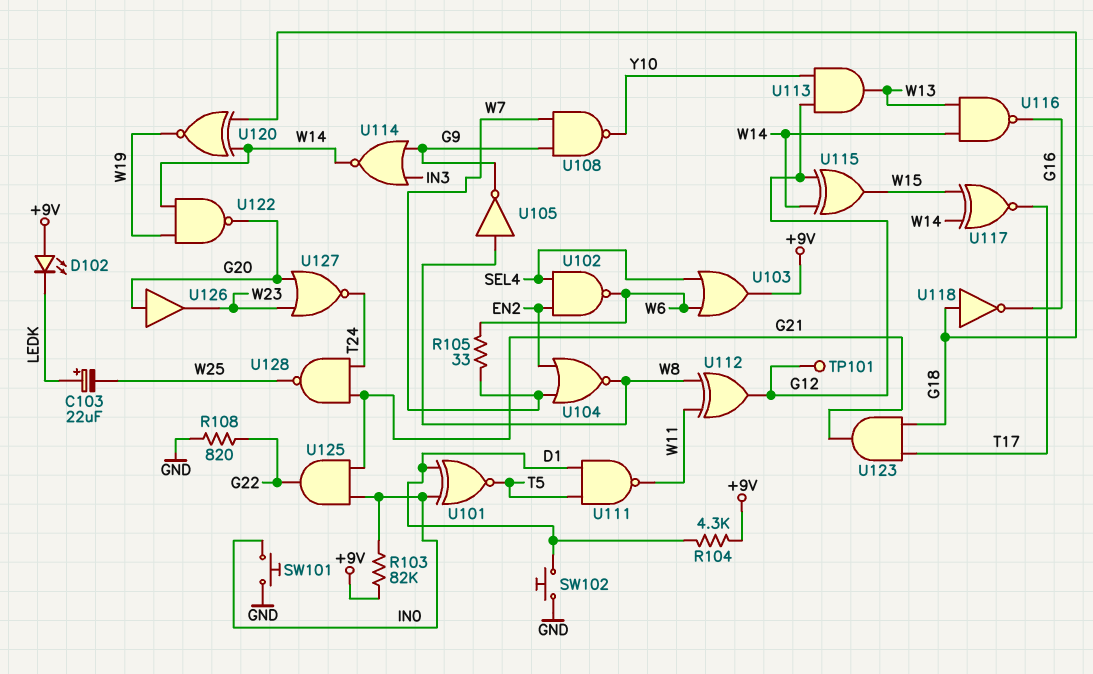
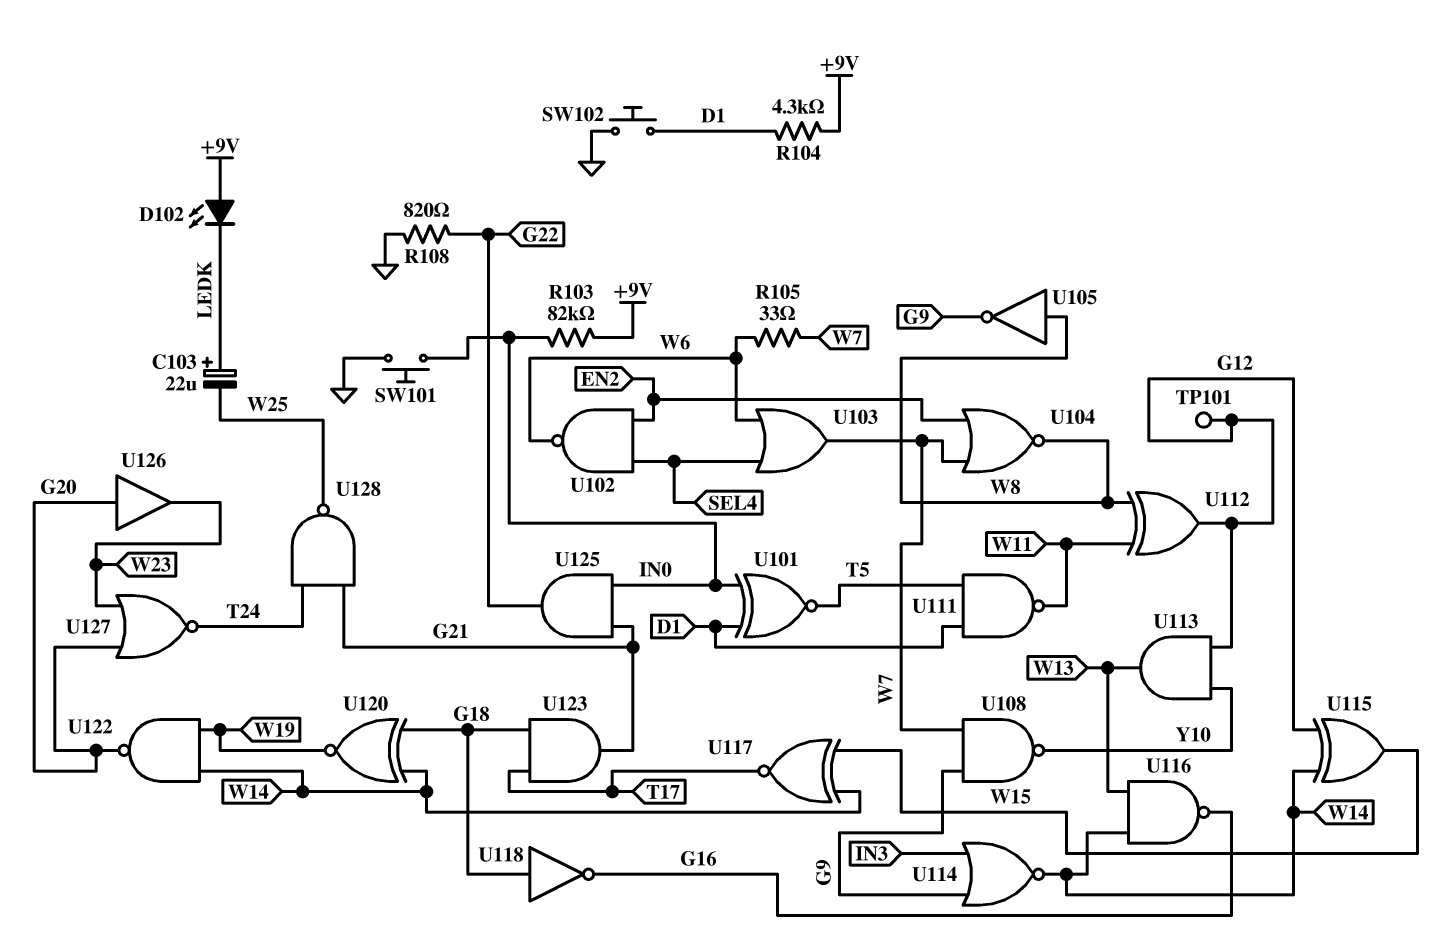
U103: OR (in SEL4, in W6, out +9V) -> OR (in SEL4, in W6, out W7)

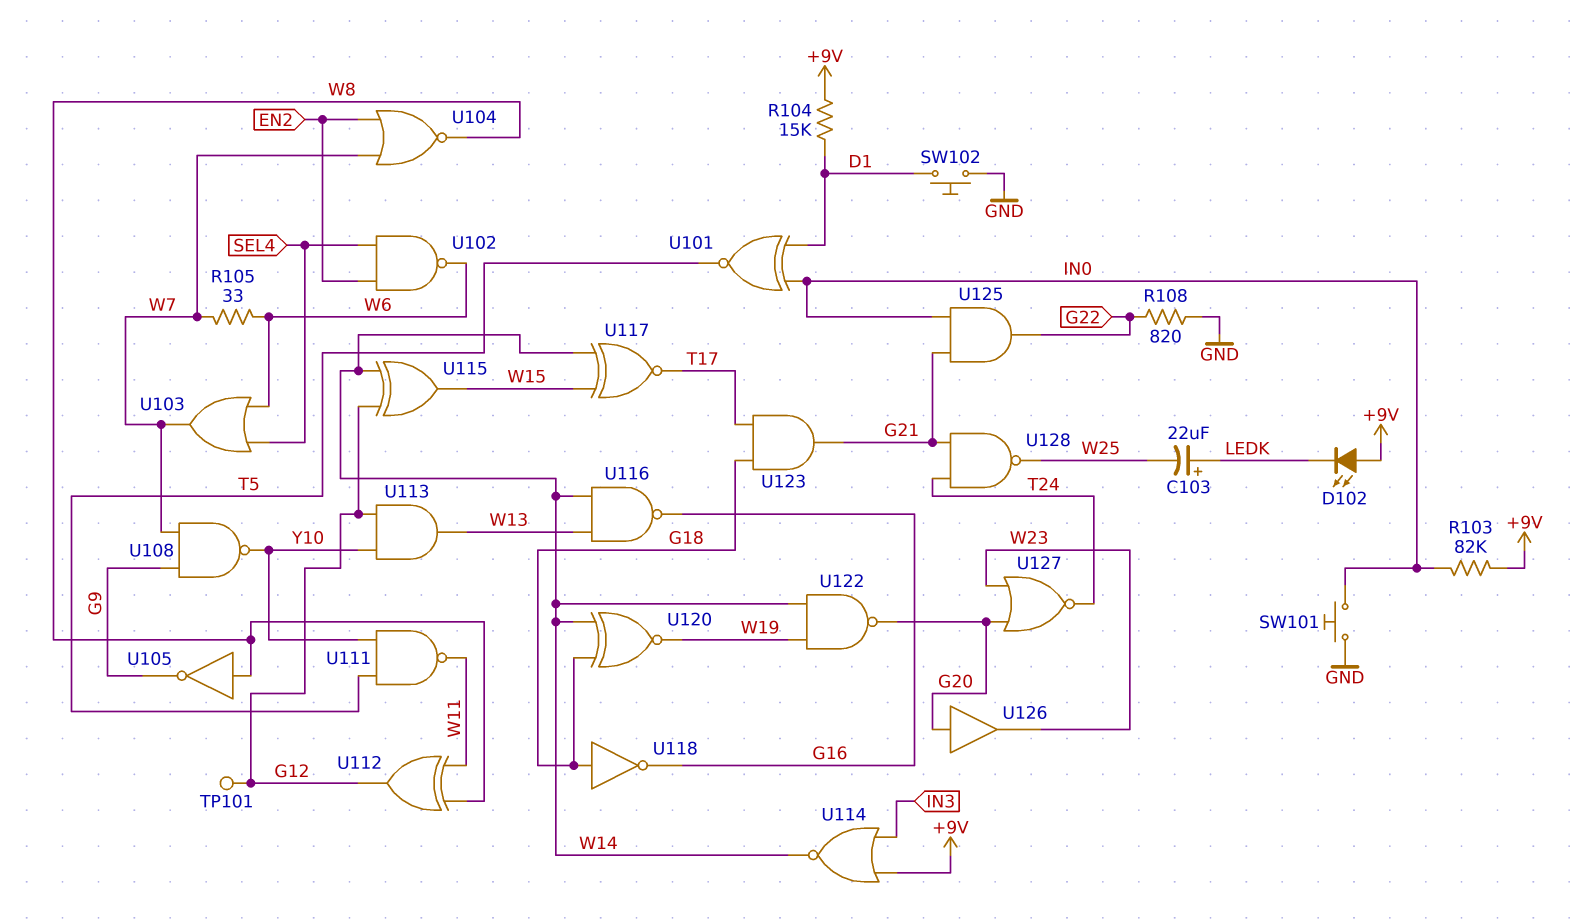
R104: 4.3k (+9V, D1) -> 15k (+9V, D1)
U111: NAND (in D1, in T5, out W11) -> NAND (in T5, in Y10, out W11)
U114: NOR (in G9, in IN3, out W14) -> NOR (in +9V, in IN3, out W14)

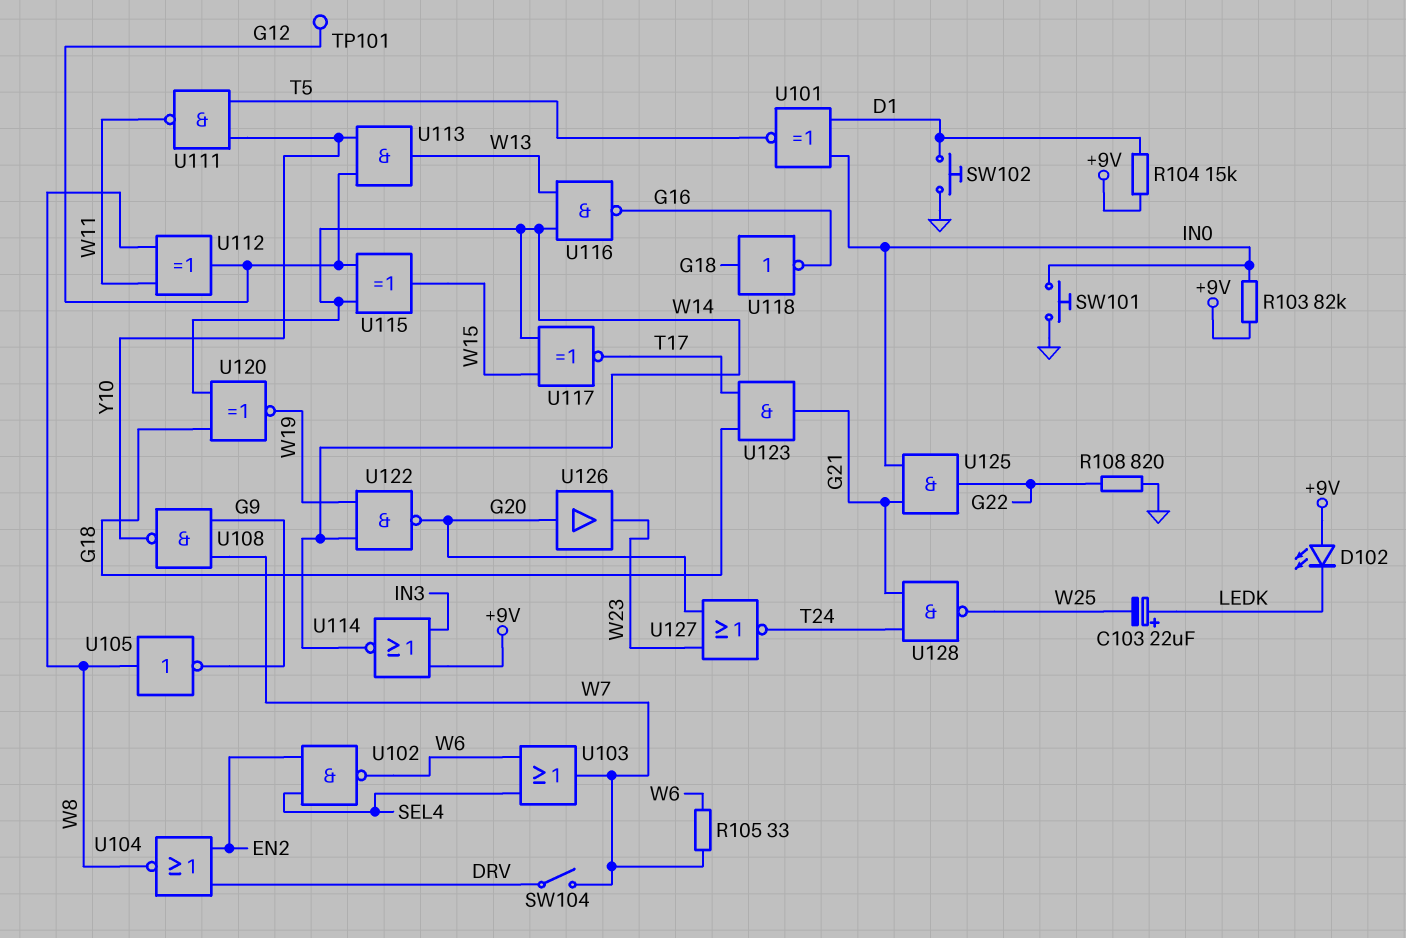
SW104: none -> switch (DRV, W7)
U104: NOR (in EN2, in W7, out W8) -> NOR (in DRV, in EN2, out W8)

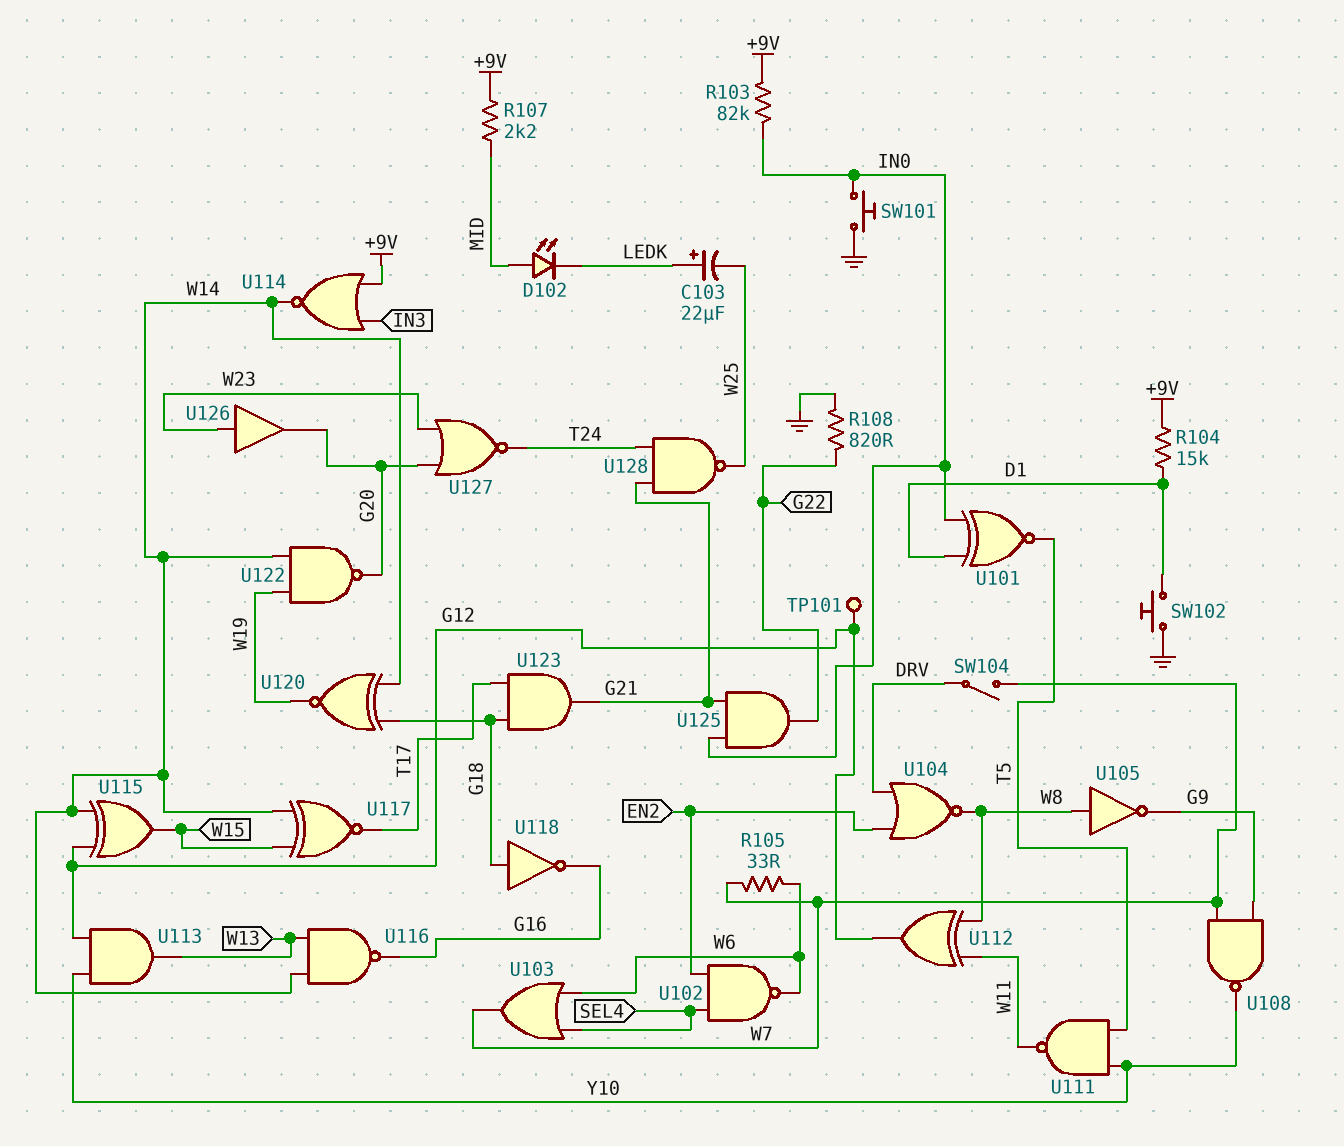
D102: LED (A +9V, K LEDK) -> LED (A MID, K LEDK)
R107: none -> 2.2k (+9V, MID)
U126: buffer (in G20, out W23) -> buffer (in W23, out G20)

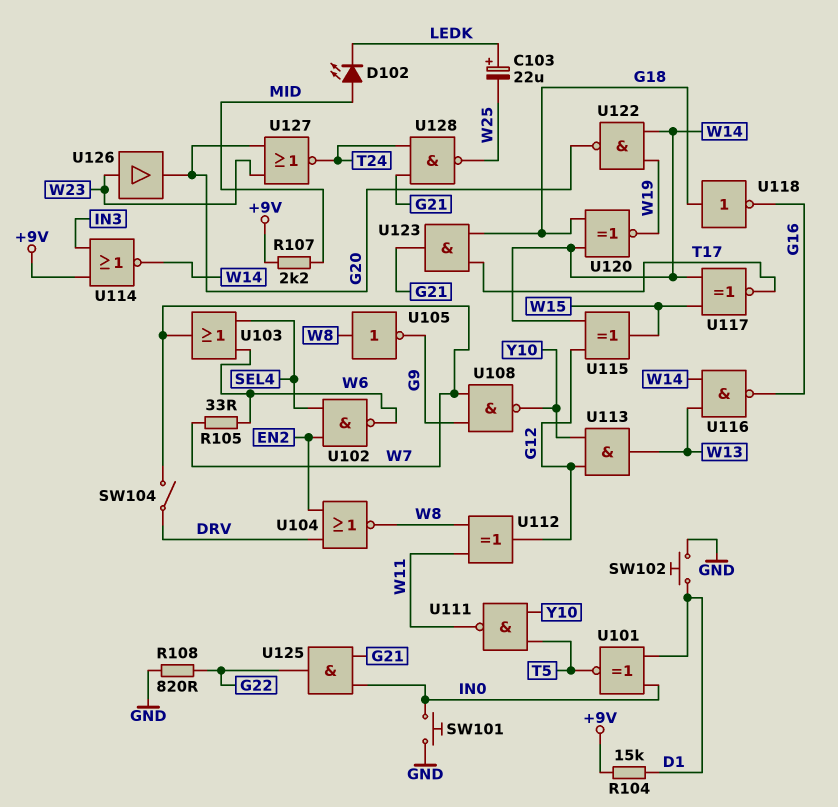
R103: 82k (+9V, IN0) -> none
TP101: test point (G12) -> none

